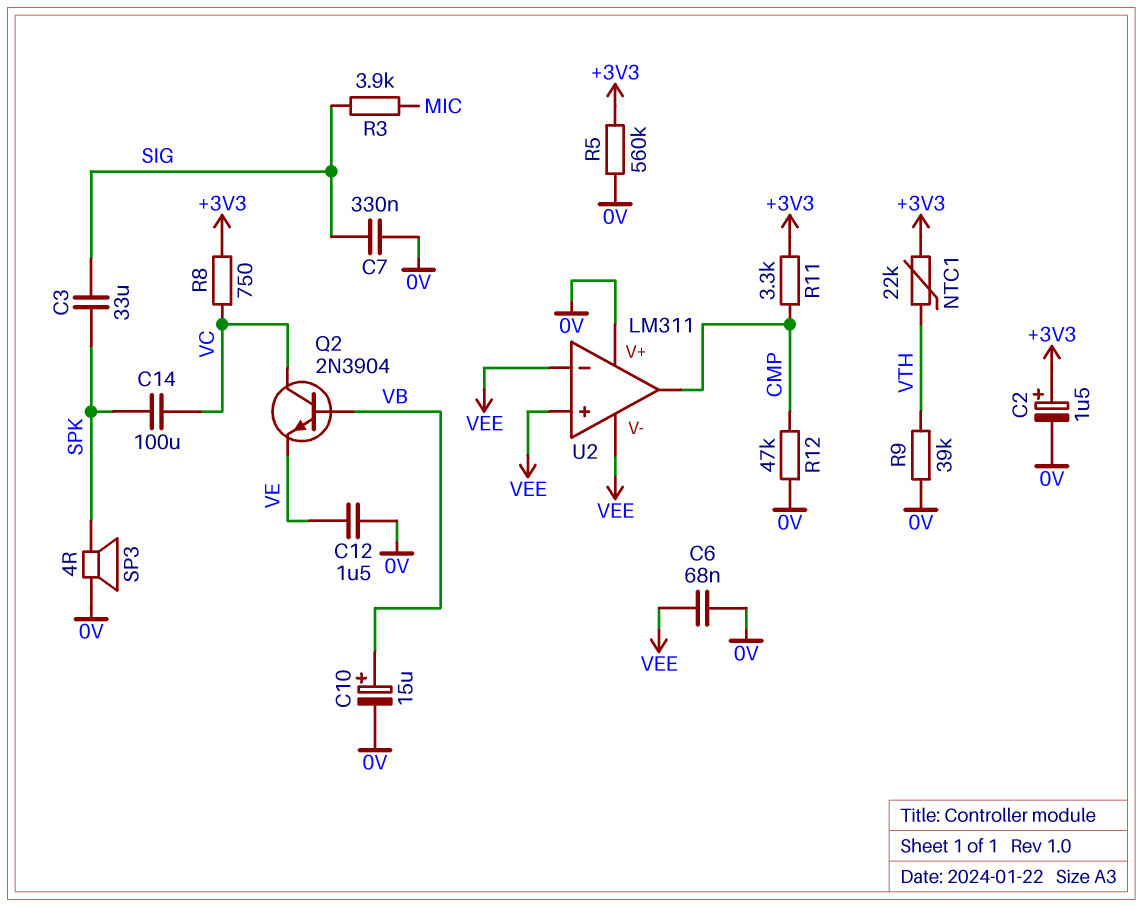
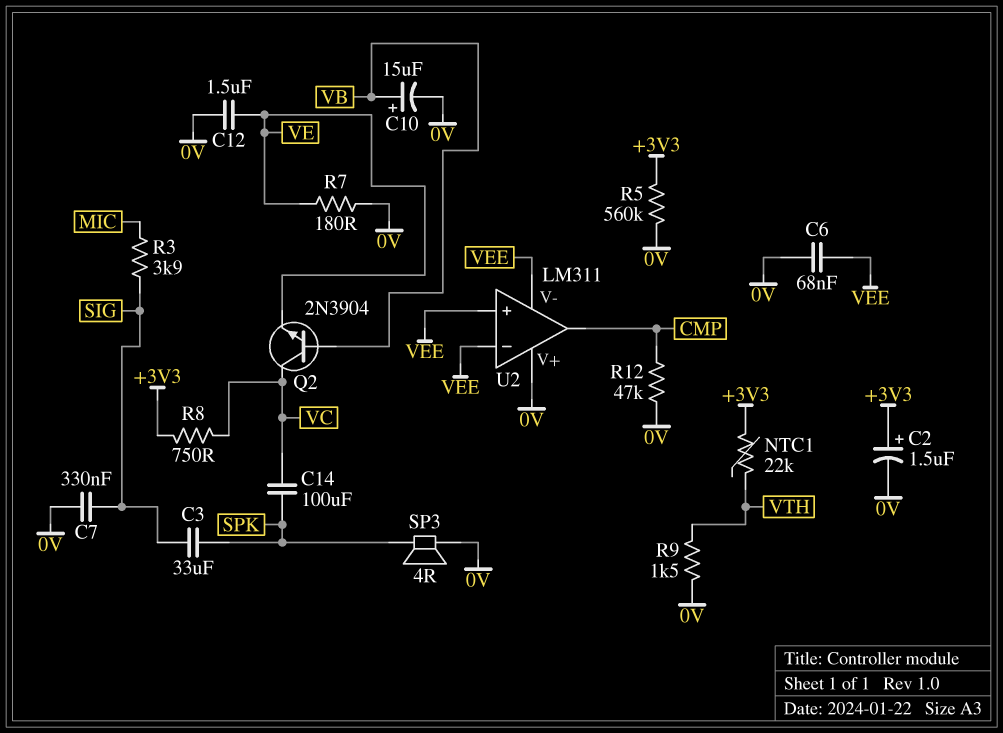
R7: none -> 180 (0V, VE)
R9: 39k (0V, VTH) -> 1.5k (0V, VTH)
R11: 3.3k (+3V3, CMP) -> none

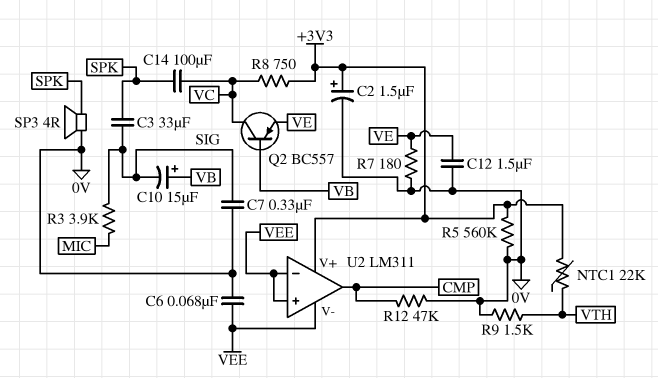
C10: 15uF (plus VB, minus 0V) -> 15uF (plus VB, minus SIG)
Q2: NPN 2N3904 (B VB, C VC, E VE) -> PNP BC557 (B VB, C VC, E VE)
U2 pin V+: 0V -> +3V3

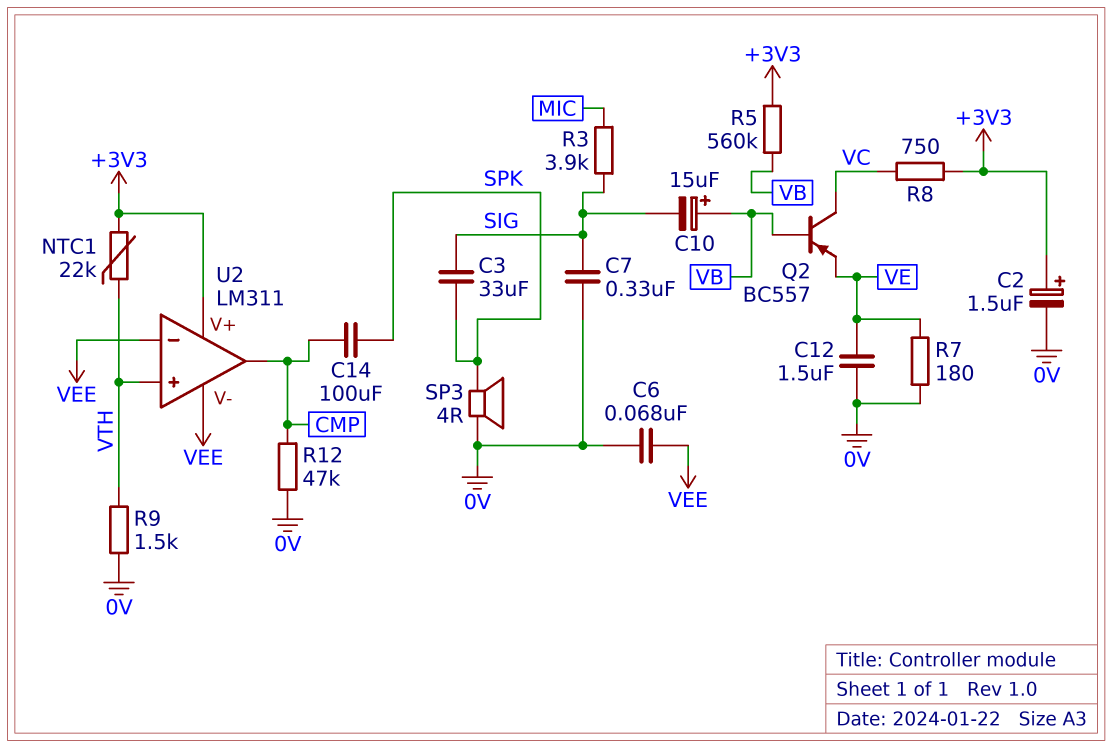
C14: 100uF (SPK, VC) -> 100uF (CMP, SPK)
R5: 560k (+3V3, 0V) -> 560k (+3V3, VB)
U2 pin in+: VEE -> VTH

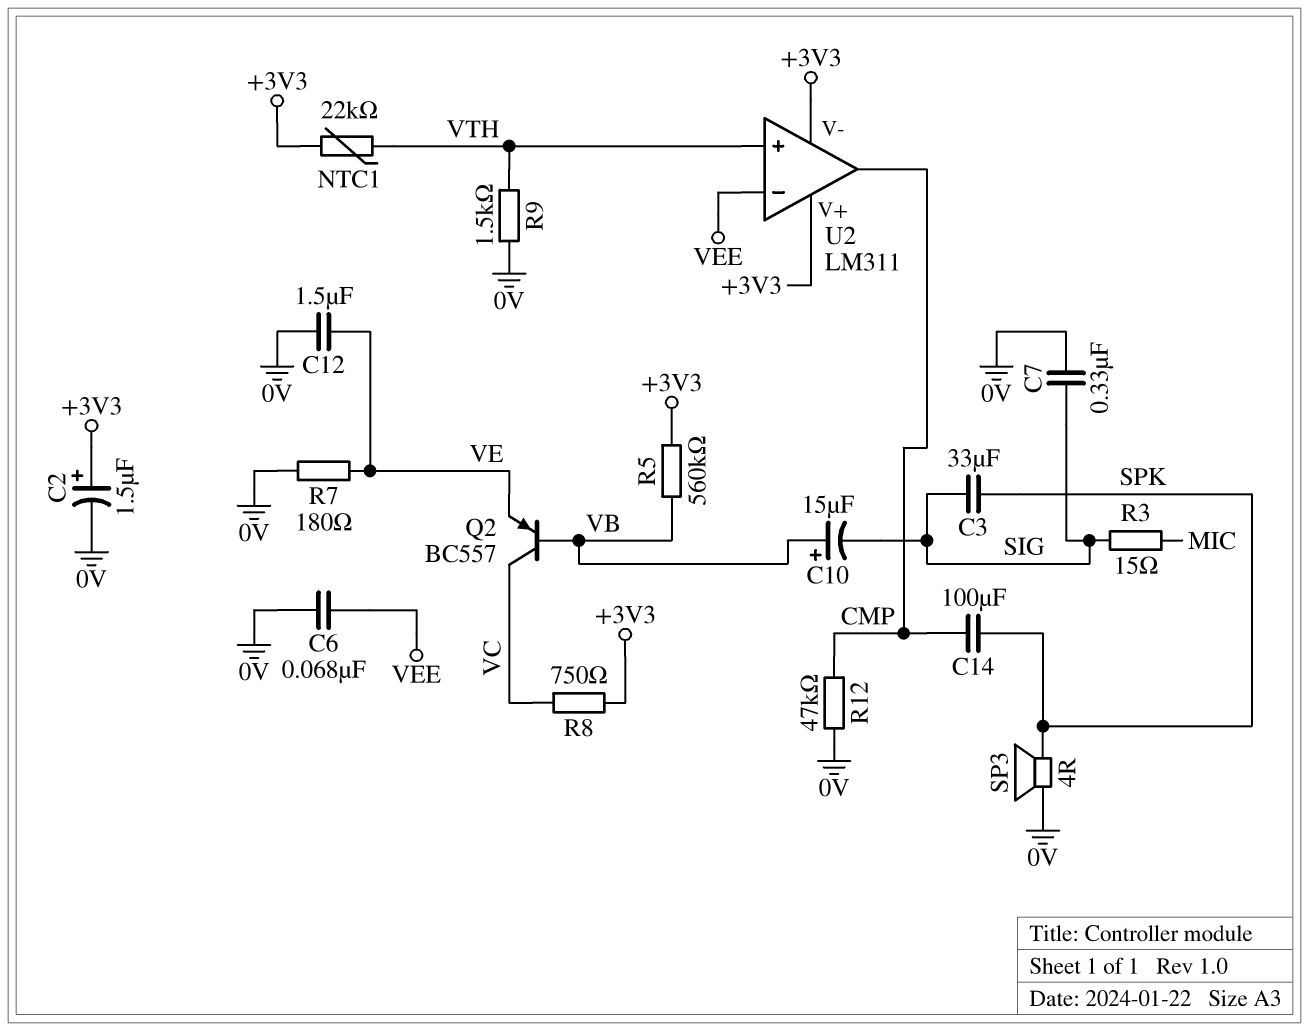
R3: 3.9k (MIC, SIG) -> 15 (MIC, SIG)
U2 pin V-: VEE -> +3V3

